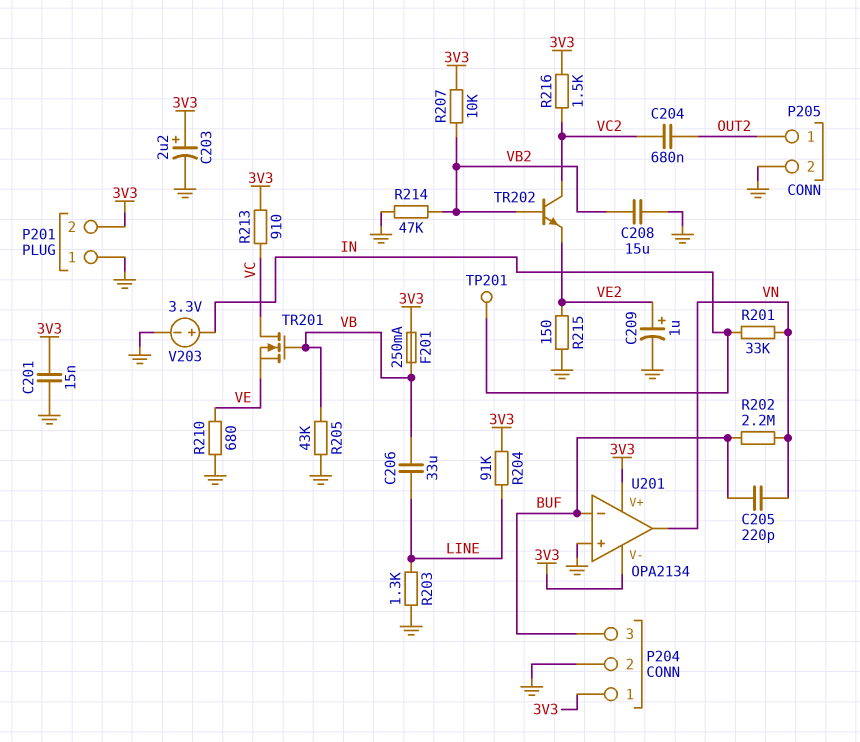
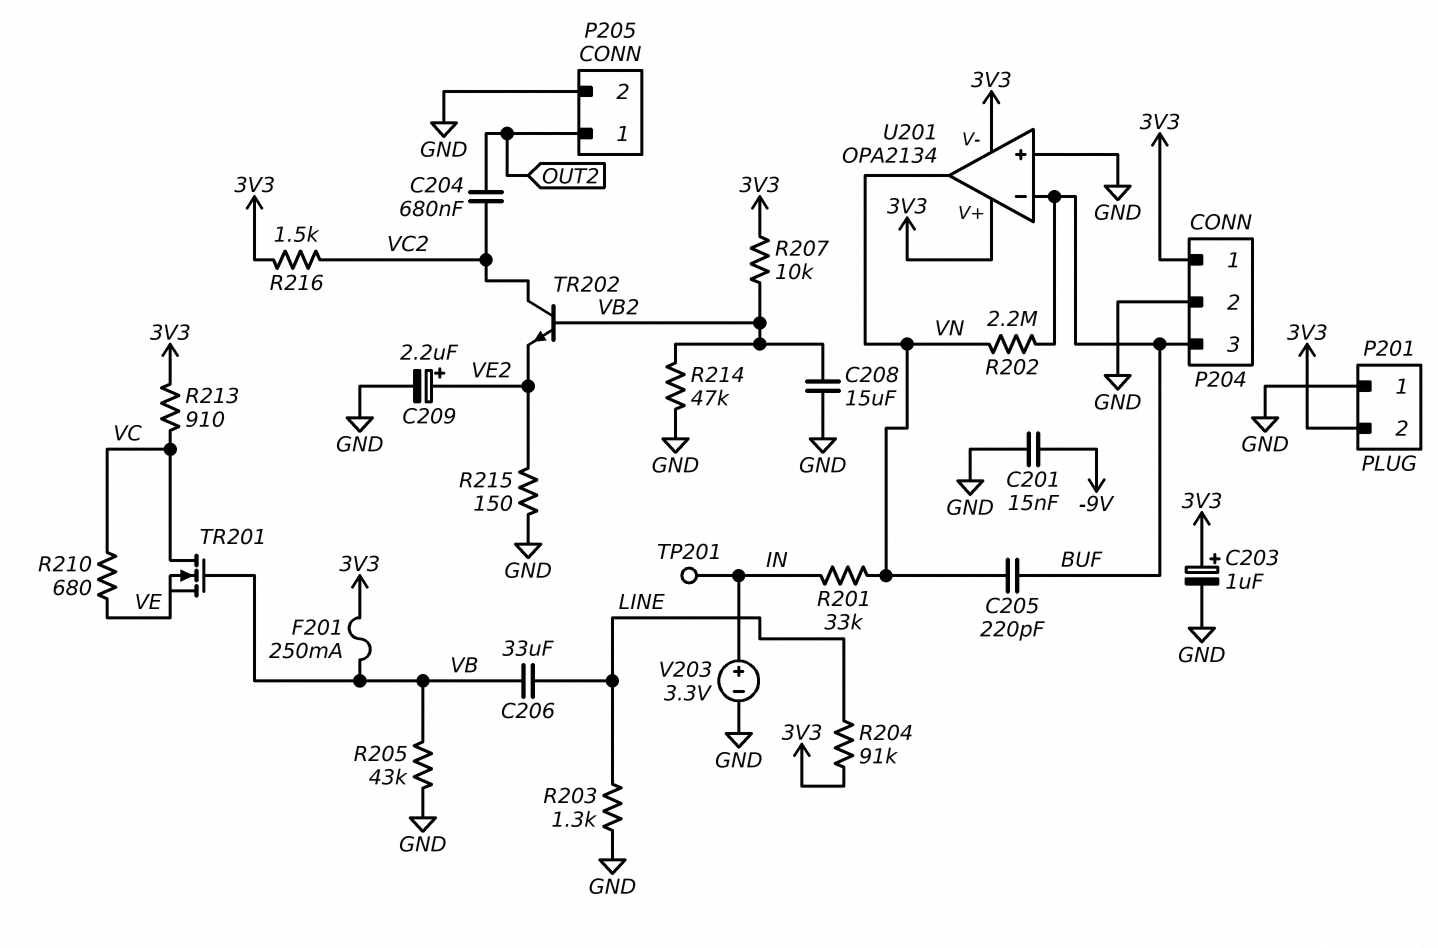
C201: 15nF (3V3, GND) -> 15nF (-9V, GND)
C203: 2.2uF (plus 3V3, minus GND) -> 1uF (plus 3V3, minus GND)
C209: 1uF (plus VE2, minus GND) -> 2.2uF (plus VE2, minus GND)
R210: 680 (GND, VE) -> 680 (VC, VE)

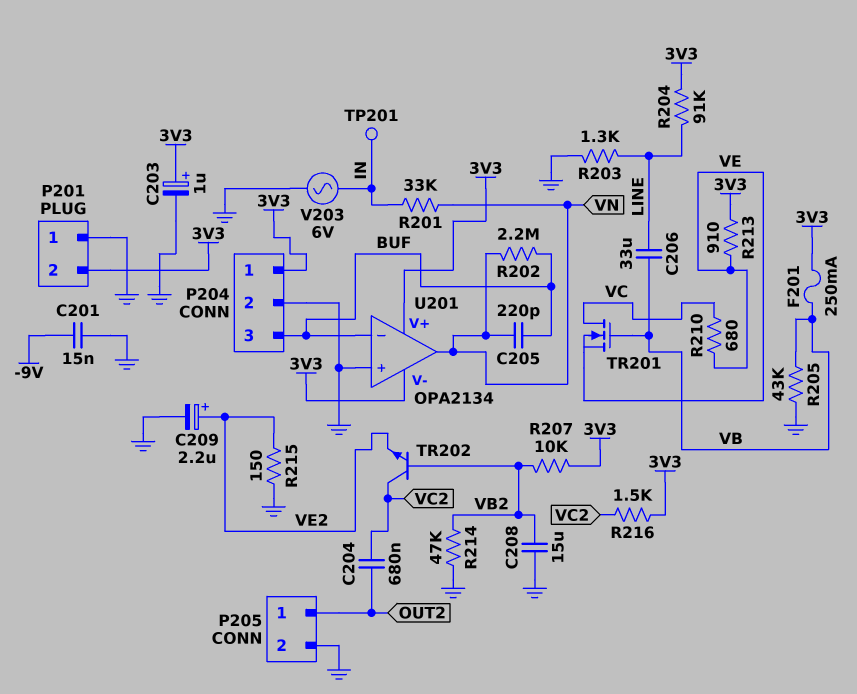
R213: 910 (3V3, VC) -> 910 (3V3, VE)
V203: 3.3V (plus IN, minus GND) -> AC 6V (GND, IN)

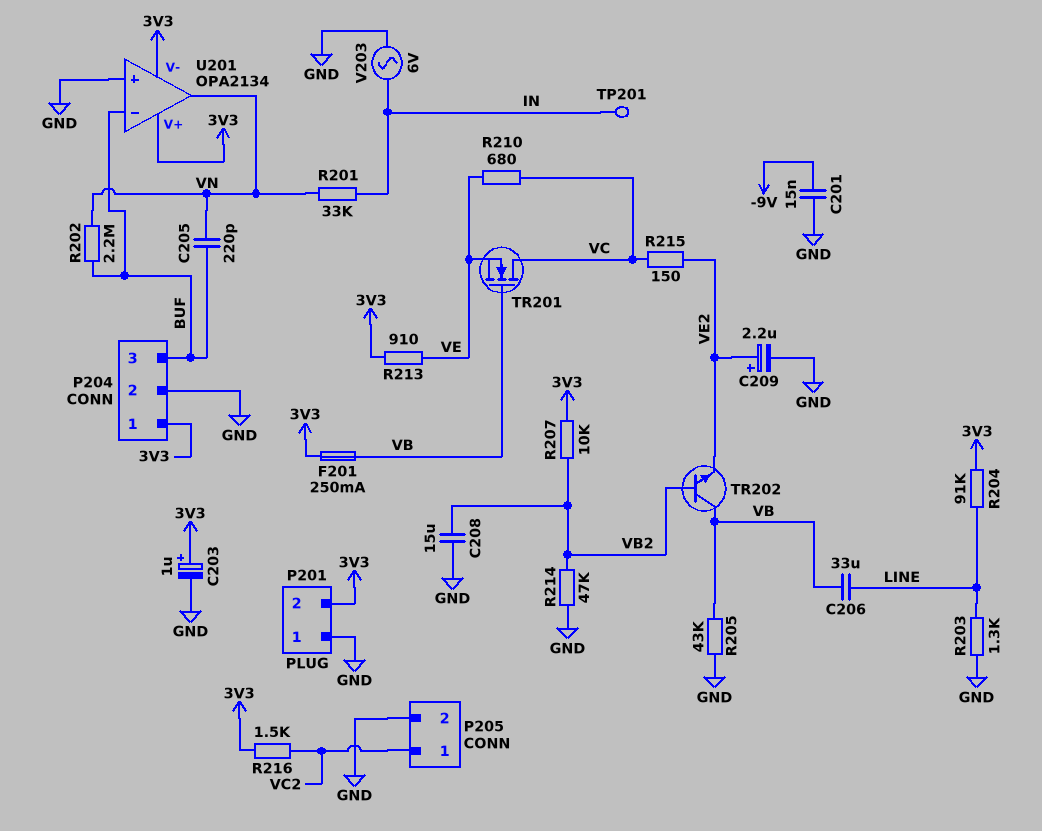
C204: 680nF (OUT2, VC2) -> none
P205 pin 1: OUT2 -> VC2
R215: 150 (GND, VE2) -> 150 (VC, VE2)
TR202: NPN (B VB2, C VC2, E VE2) -> NPN (B VB2, C VB, E VE2)

